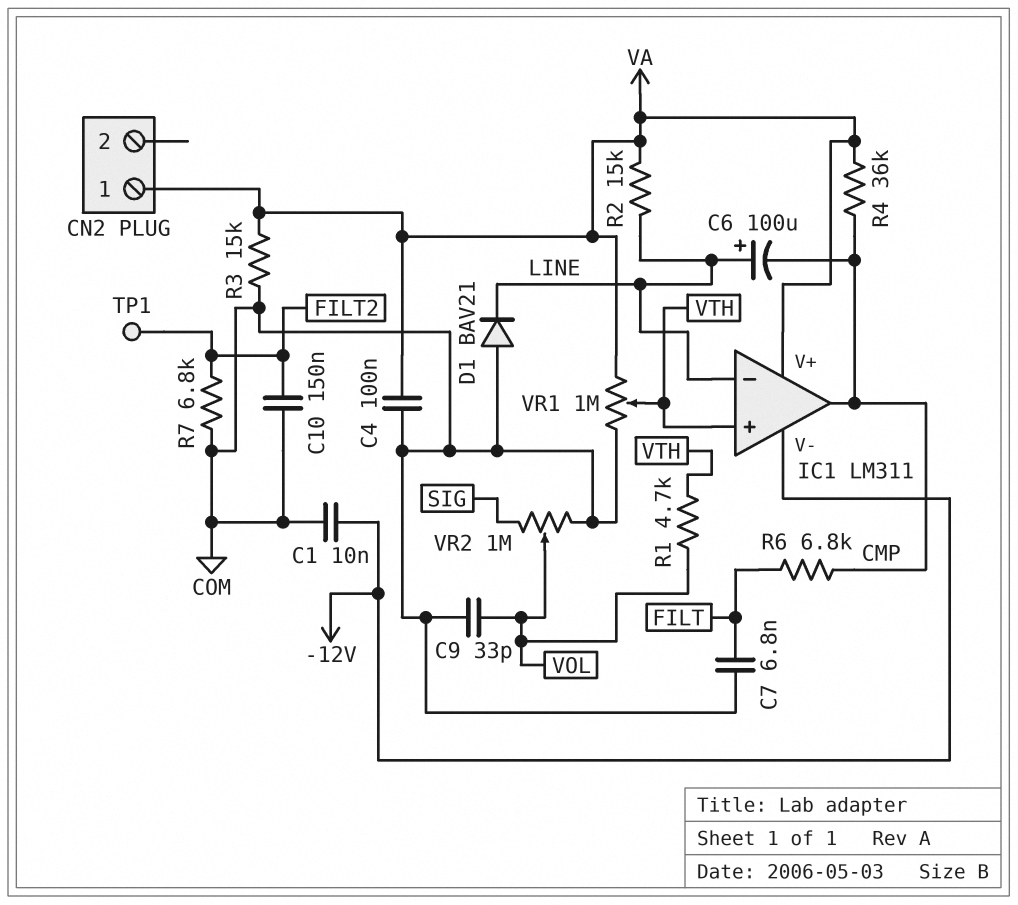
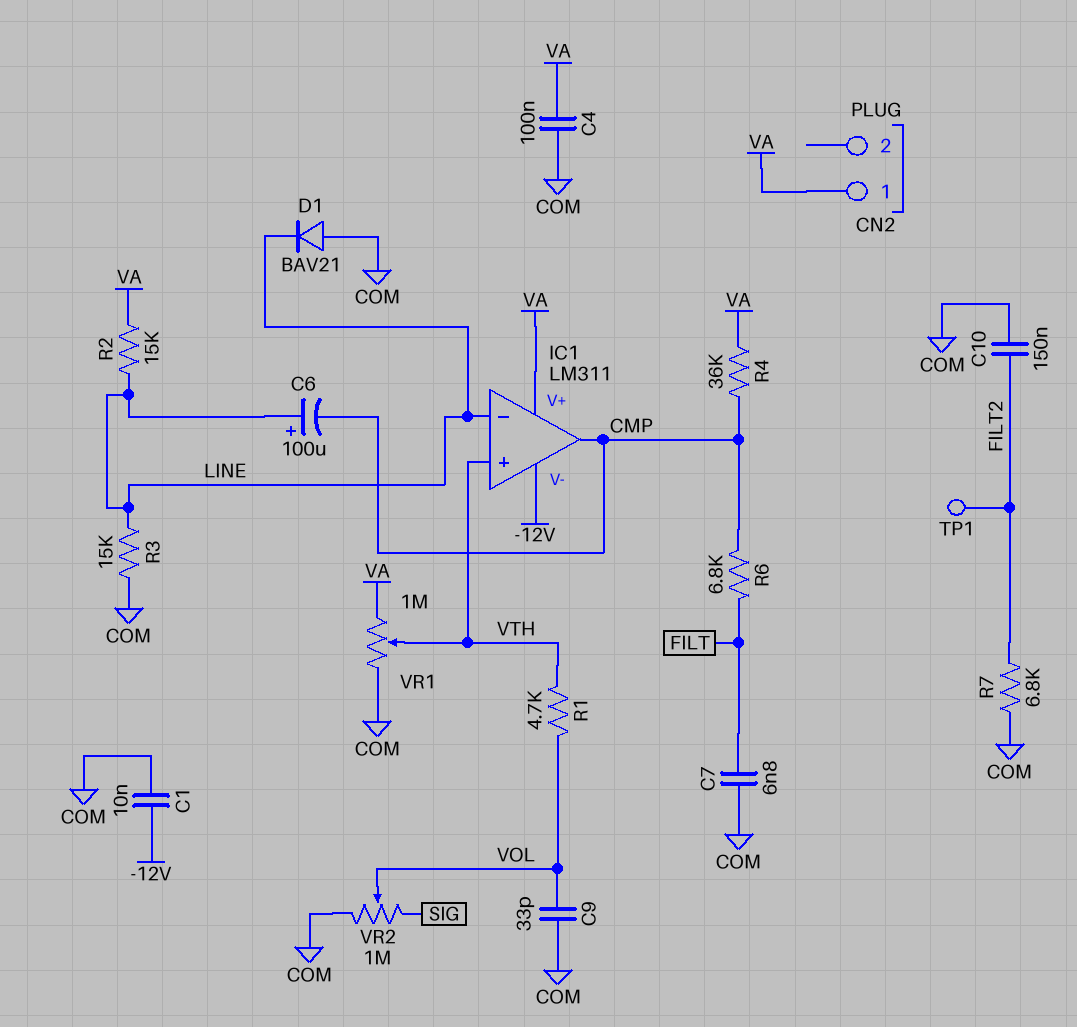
R3: 15k (COM, VA) -> 15k (COM, LINE)

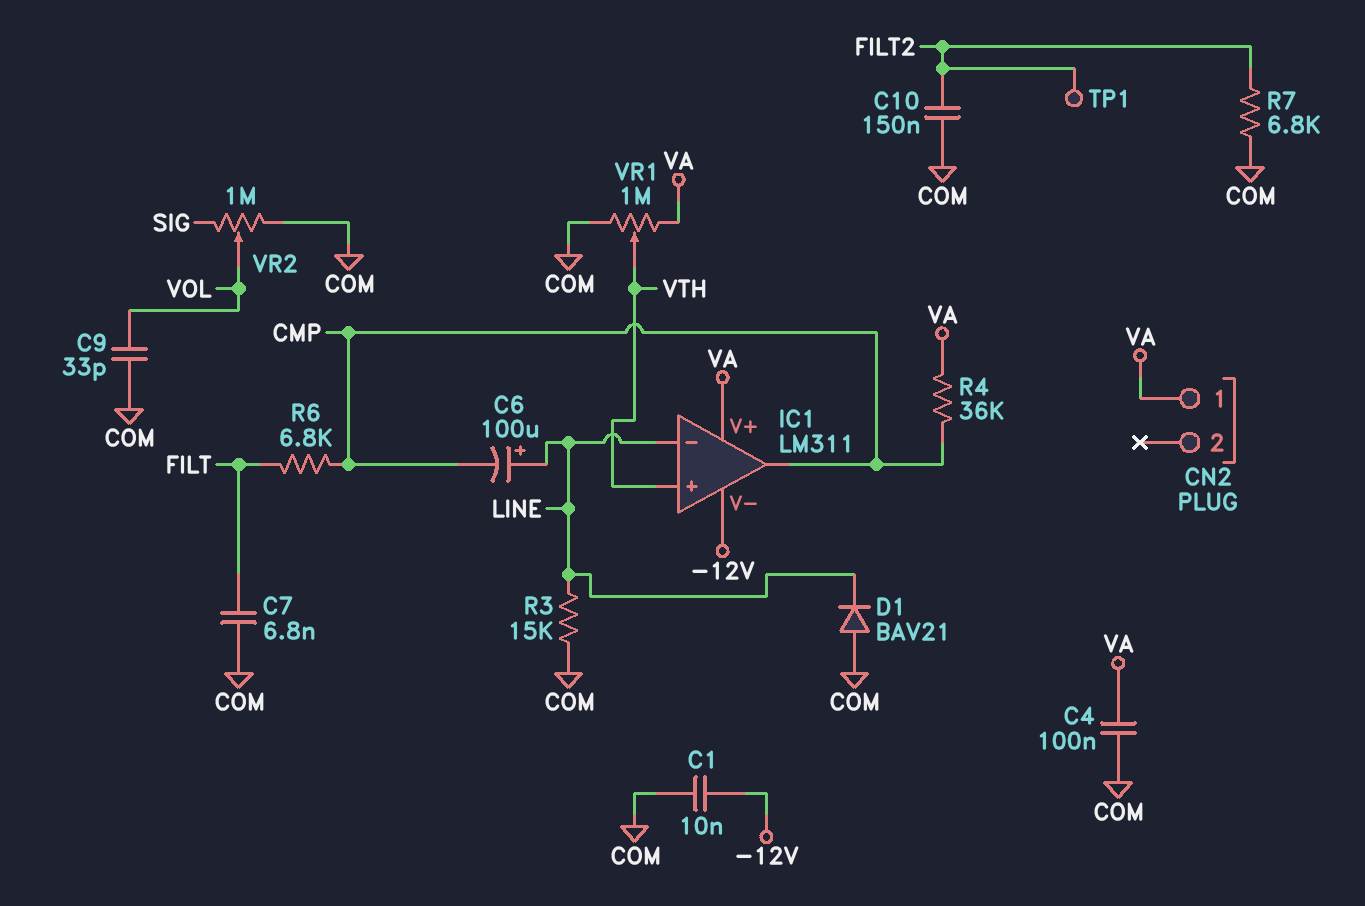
R1: 4.7k (VOL, VTH) -> none
R2: 15k (LINE, VA) -> none

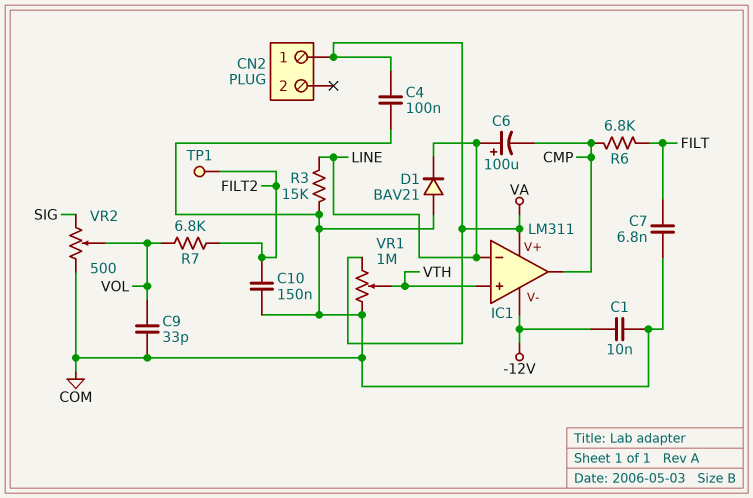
R4: 36k (CMP, VA) -> none
R7: 6.8k (COM, FILT2) -> 6.8k (FILT2, VOL)
VR2: 1M (COM, SIG, wiper VOL) -> 500 (COM, SIG, wiper VOL)

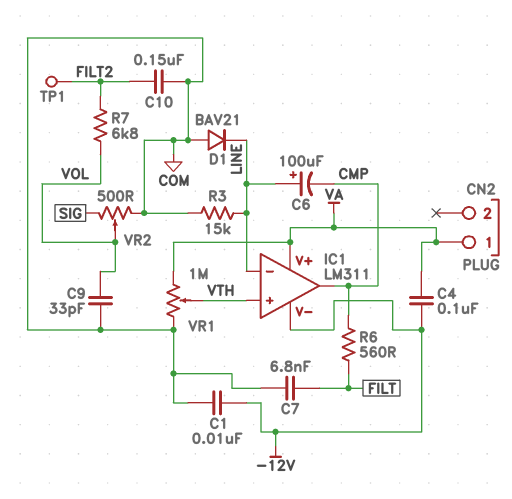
C4: 100nF (COM, VA) -> 100nF (-12V, VA)
R6: 6.8k (CMP, FILT) -> 560 (CMP, FILT)

